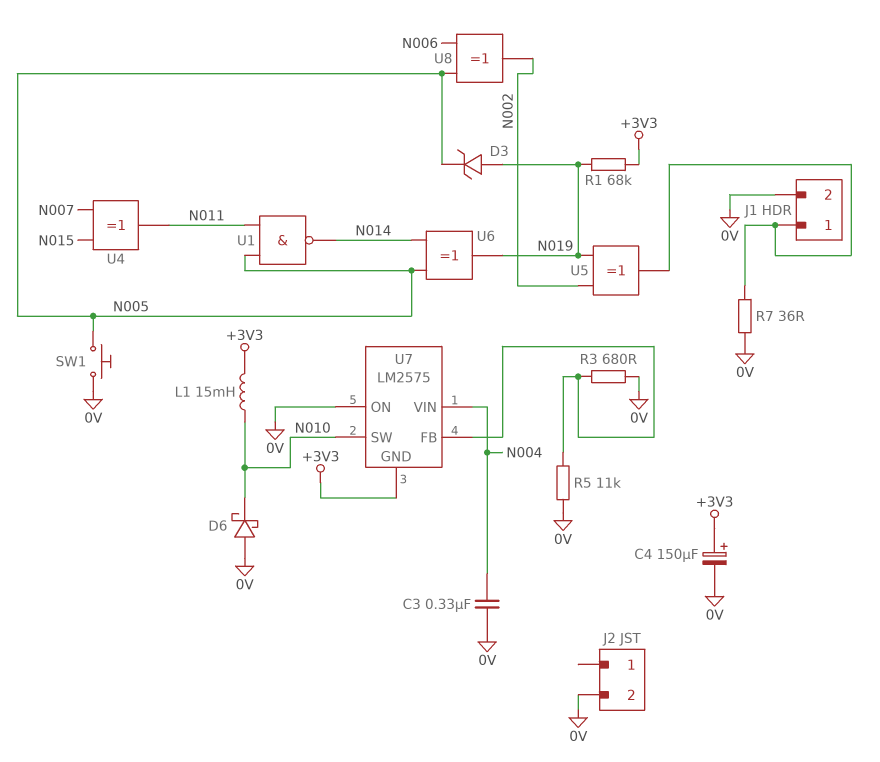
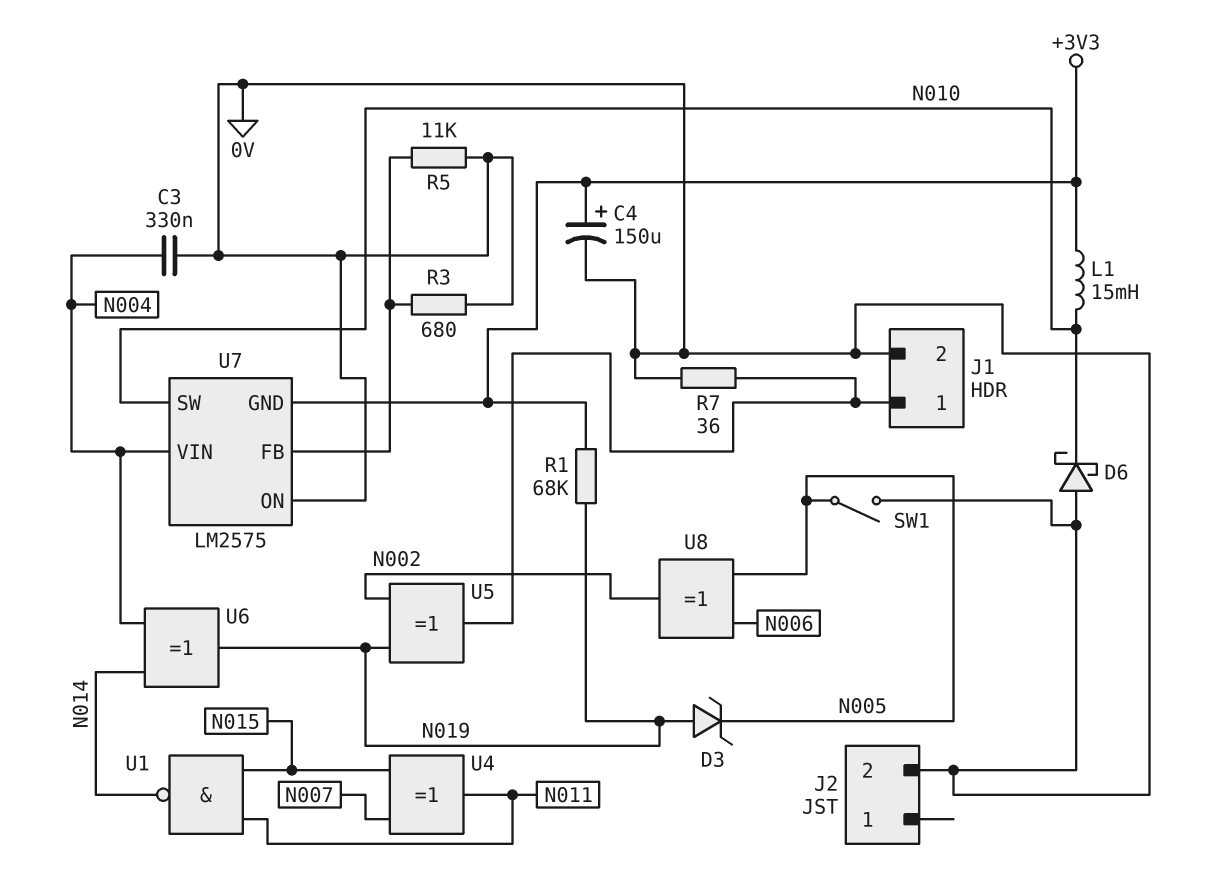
SW1: button (0V, N005) -> switch (0V, N005)
U1: NAND (in N005, in N011, out N014) -> NAND (in N011, in N015, out N014)
U6: XOR (in N005, in N014, out N019) -> XOR (in N004, in N014, out N019)

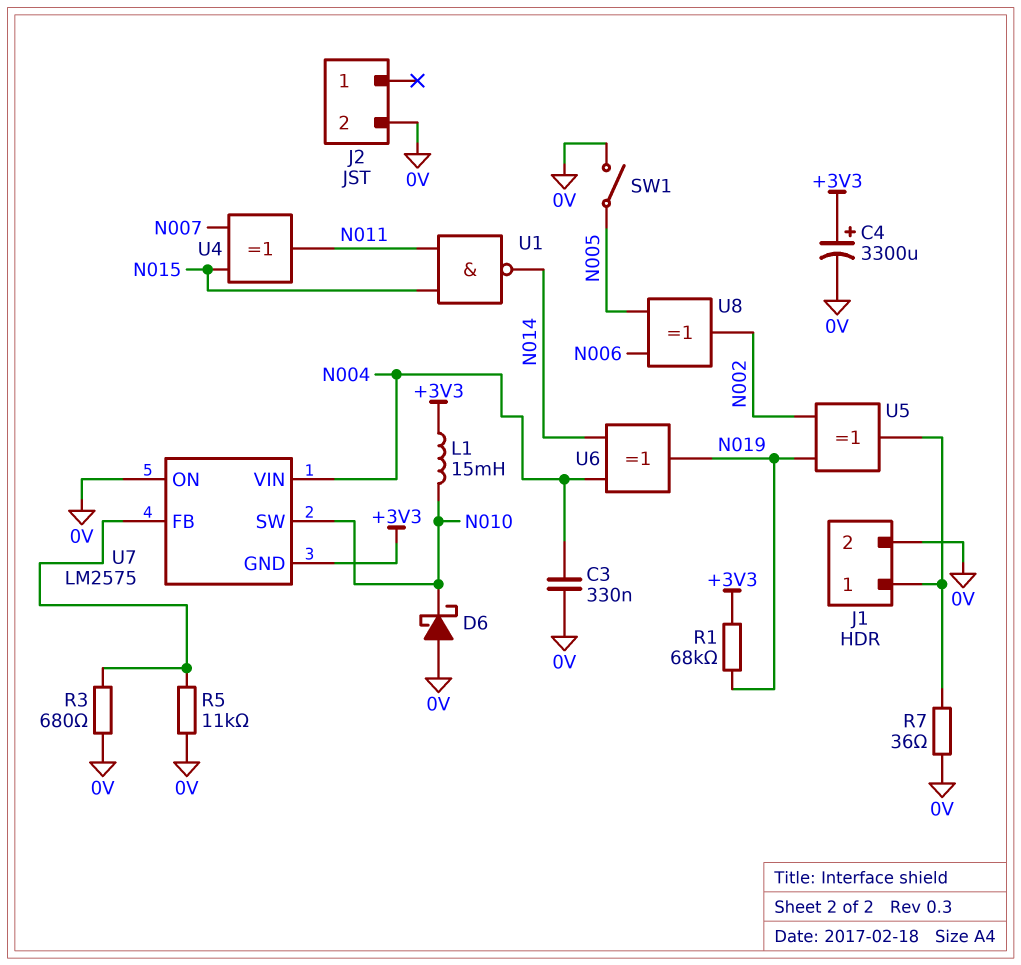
C4: 150uF (plus +3V3, minus 0V) -> 3300uF (plus +3V3, minus 0V)
D3: zener (A N019, K N005) -> none

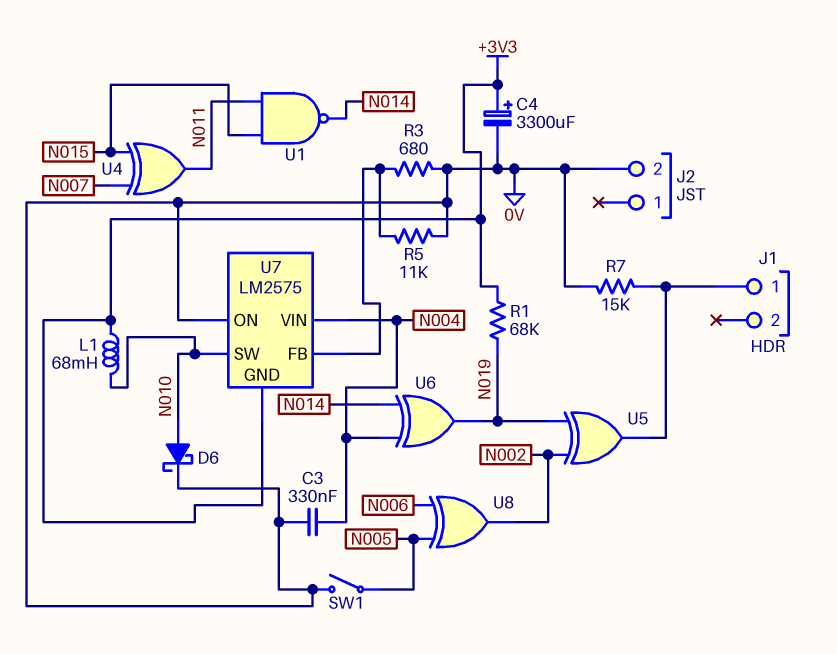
D6: schottky (A 0V, K N010) -> schottky (A N010, K 0V)
J1 pin 2: 0V -> none
L1: 15mH (+3V3, N010) -> 68mH (+3V3, N010)
R7: 36 (0V, J1/1) -> 15k (0V, J1/1)

